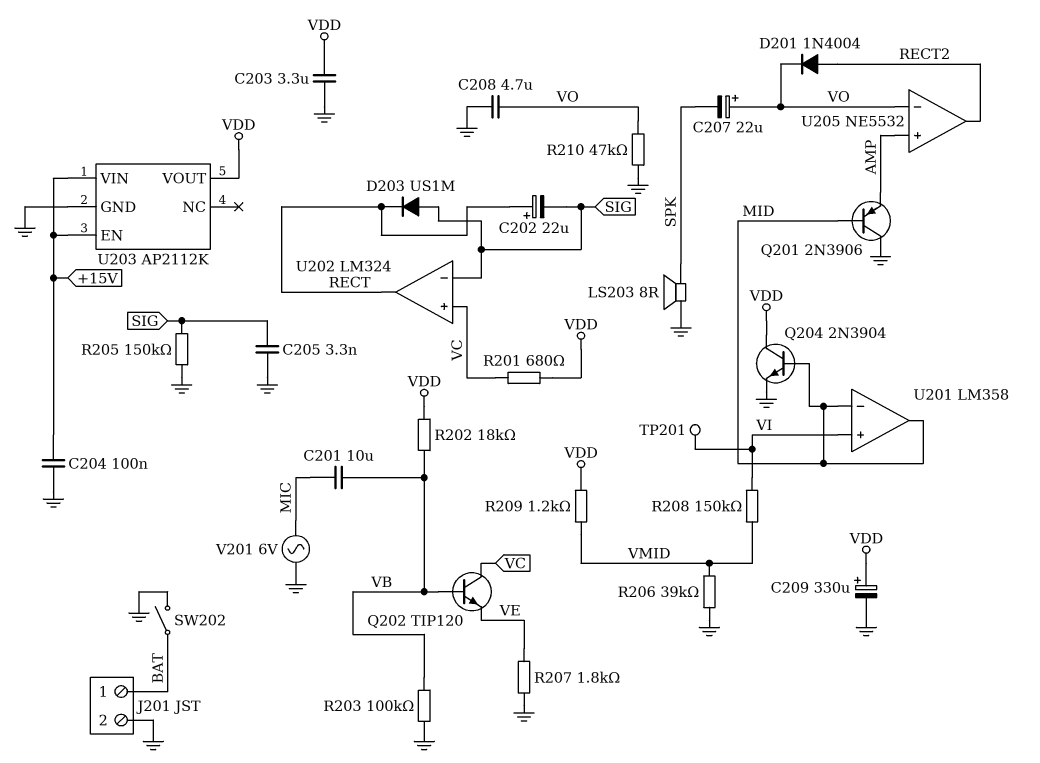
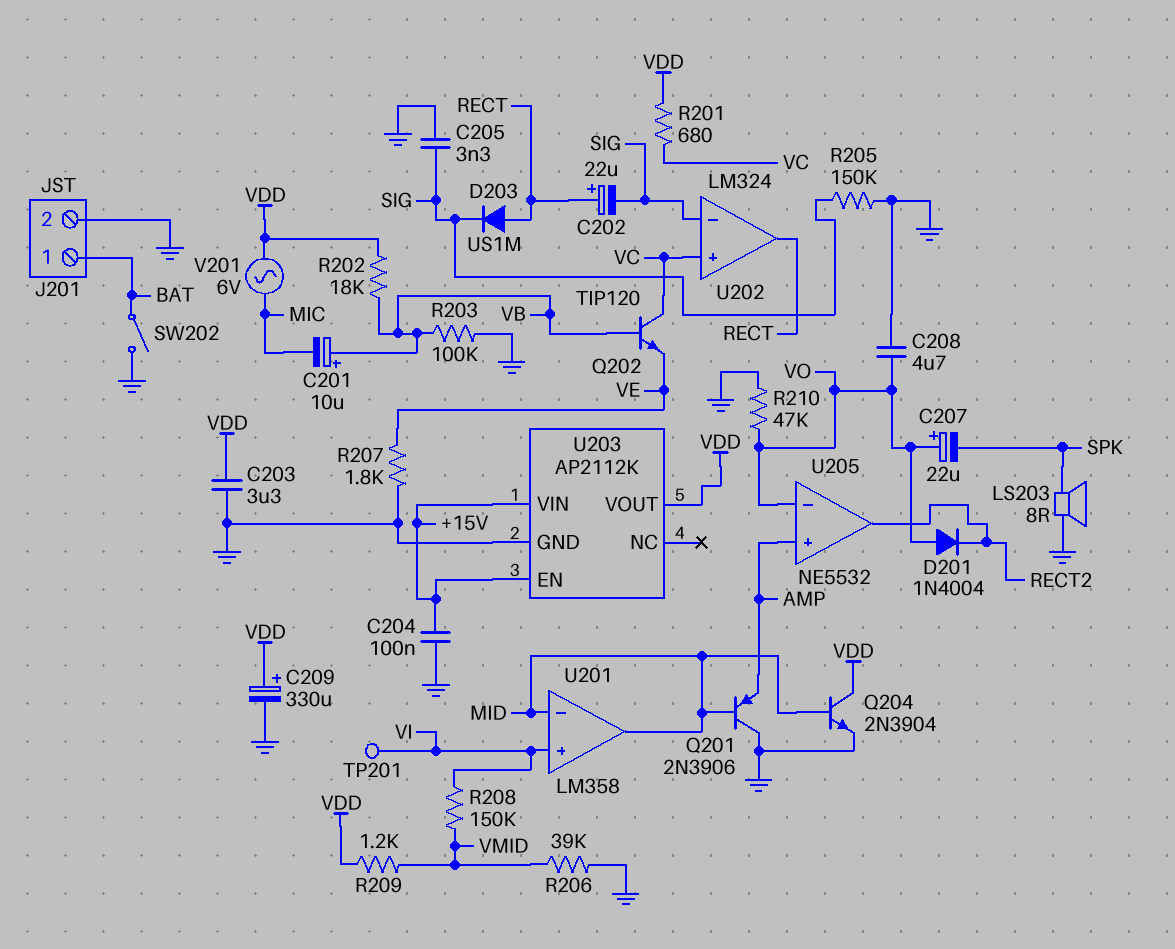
C201: 10uF (MIC, VB) -> 10uF (plus VB, minus MIC)
D201: diode 1N4004 (A RECT2, K VO) -> diode 1N4004 (A VO, K RECT2)
D203: diode US1M (A SIG, K RECT) -> diode US1M (A RECT, K SIG)
V201: AC 6V (GND, MIC) -> AC 6V (MIC, VDD)

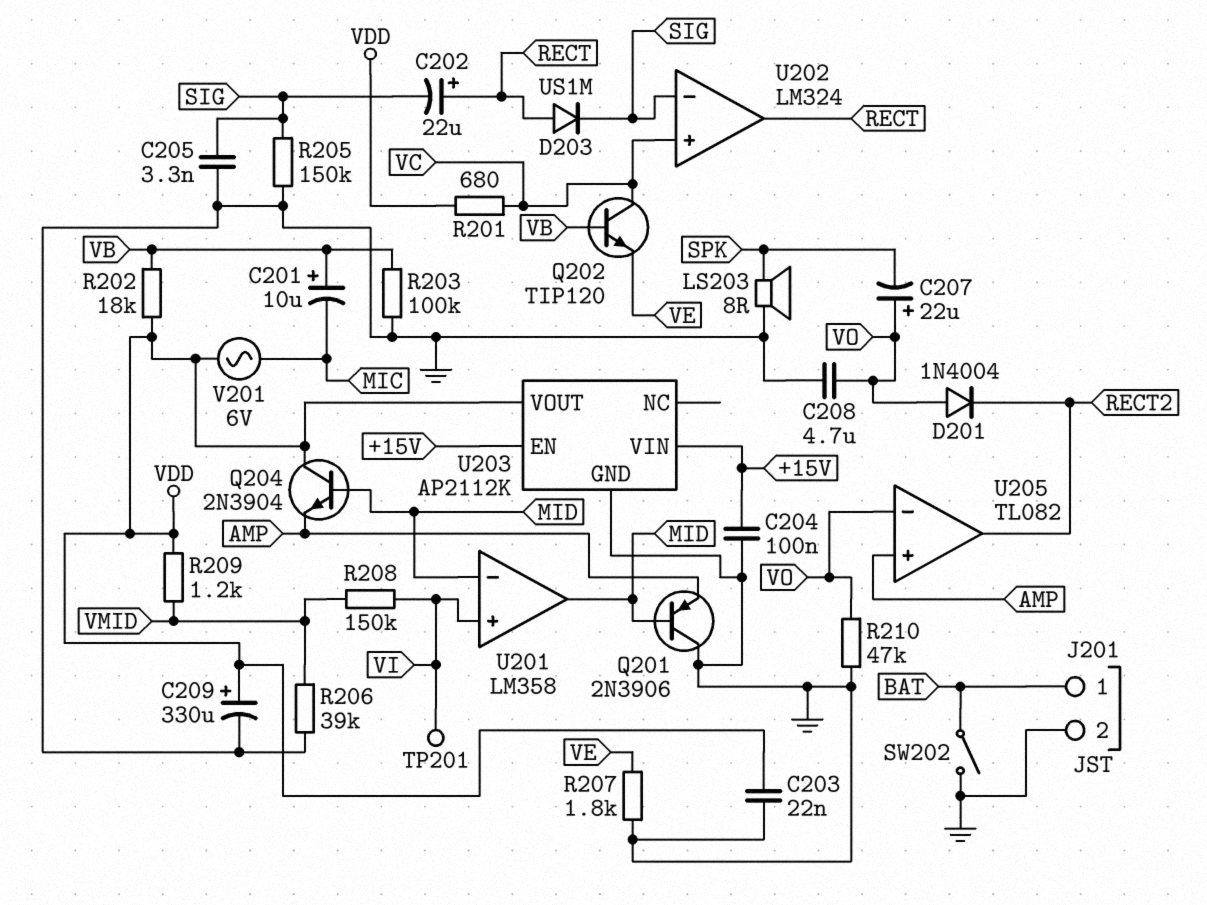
C203: 3.3uF (GND, VDD) -> 22nF (GND, VDD)
Q204: NPN 2N3904 (B MID, C VDD, E GND) -> NPN 2N3904 (B MID, C VDD, E AMP)
U205: NE5532 -> TL082

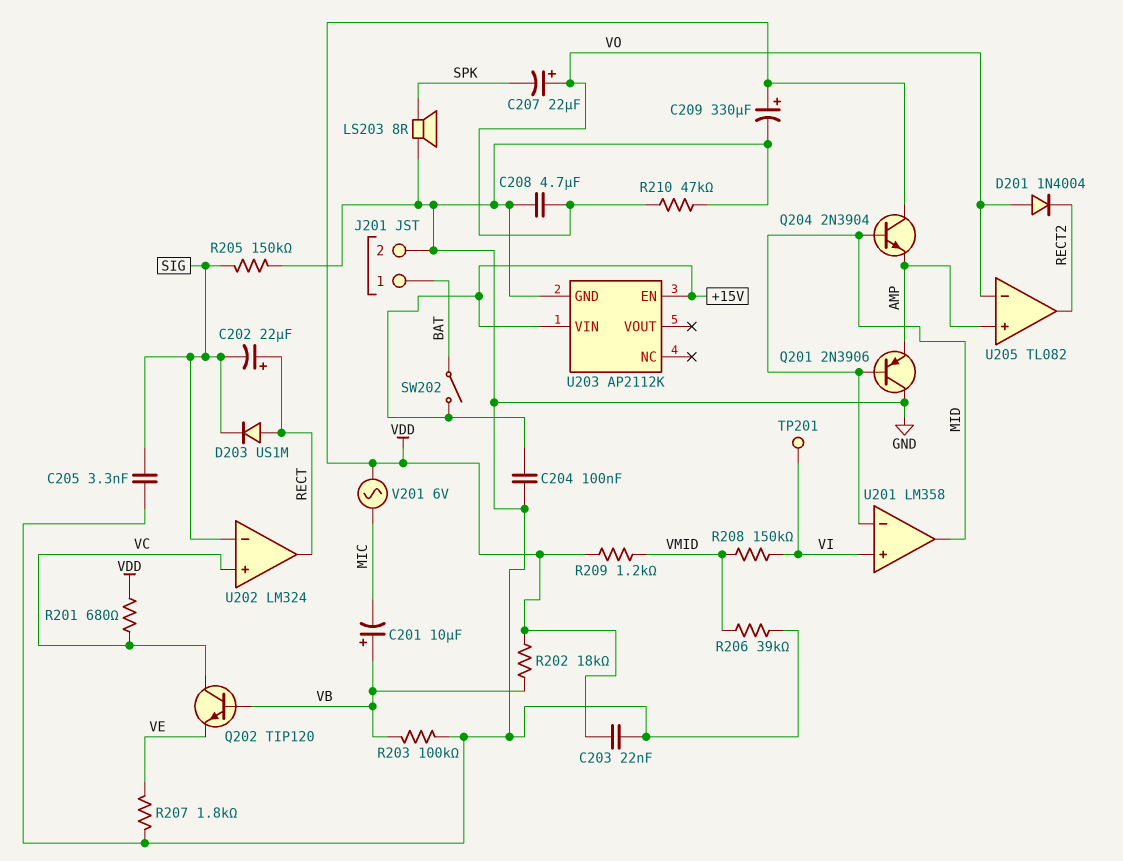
SW202: switch (BAT, GND) -> switch (+15V, BAT)
U203 pin VOUT: VDD -> none

